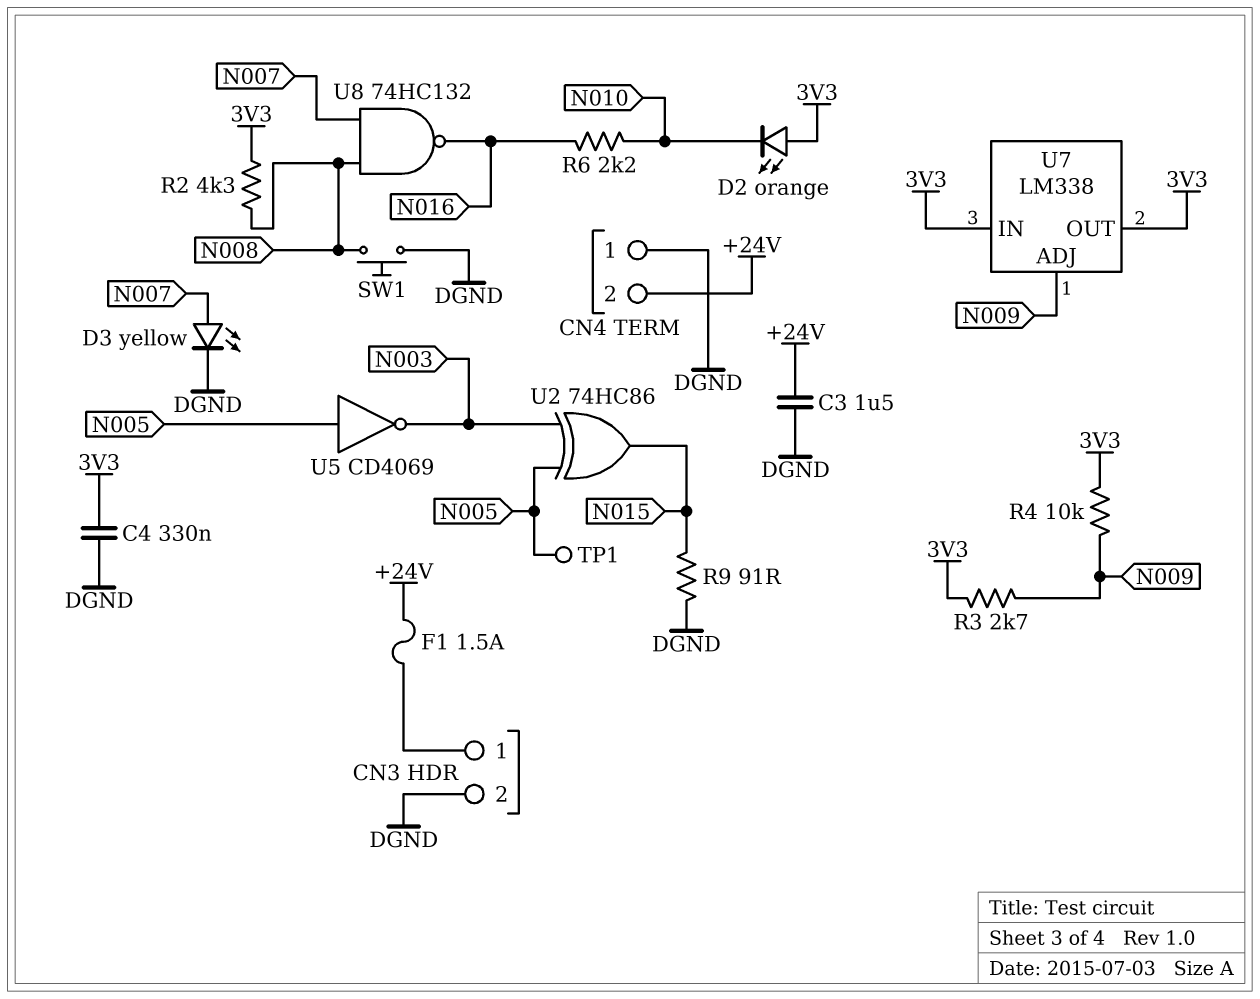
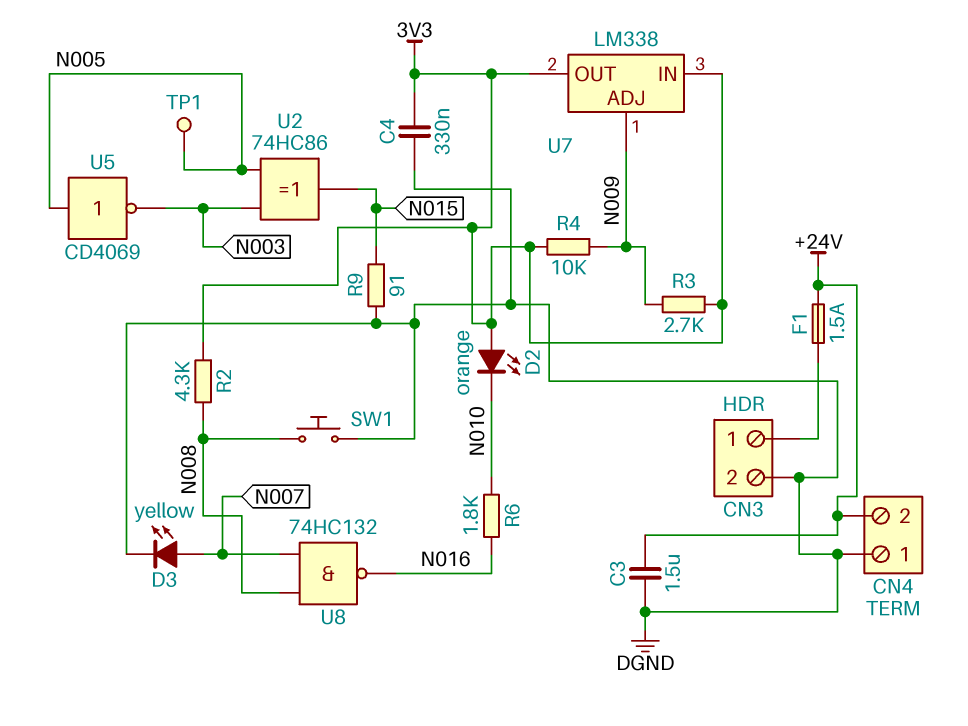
R6: 2.2k (N010, N016) -> 1.8k (N010, N016)

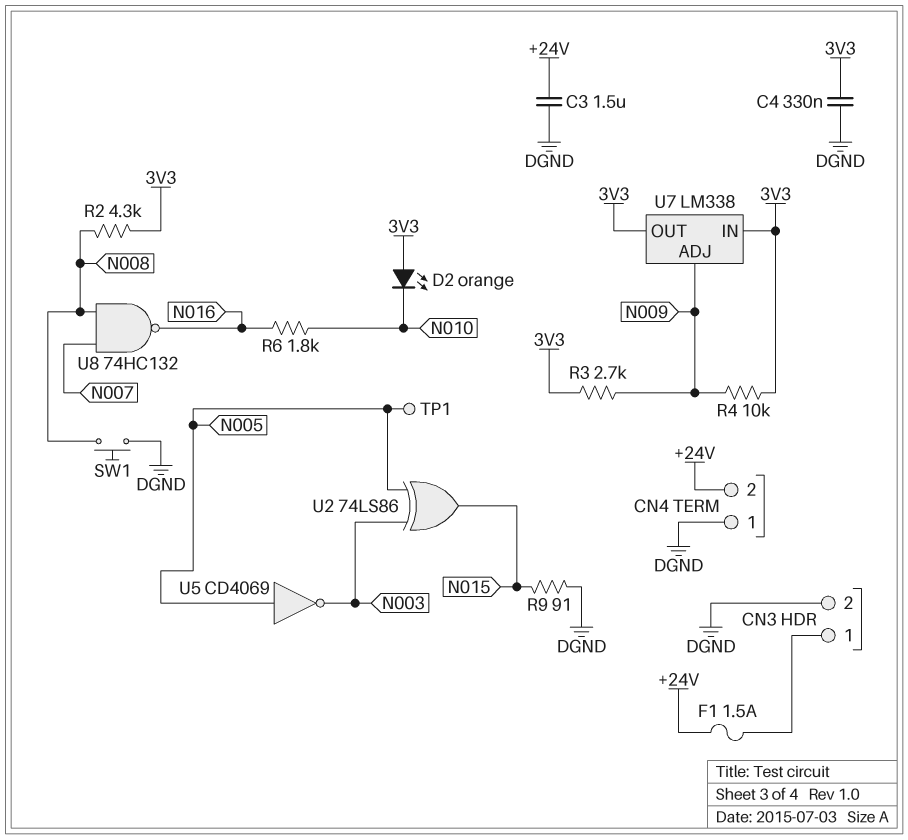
D3: LED yellow (A N007, K DGND) -> none
U2: XOR 74HC86 (in N003, in N005, out N015) -> XOR 74LS86 (in N003, in N005, out N015)

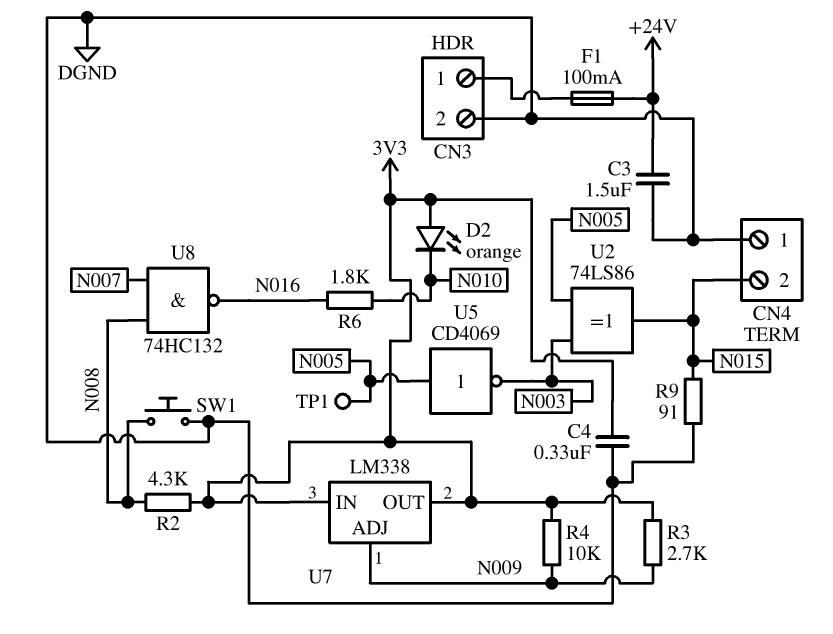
CN4 pin 2: +24V -> N015
F1: 1.5A (+24V, CN3/1) -> 100mA (+24V, CN3/1)

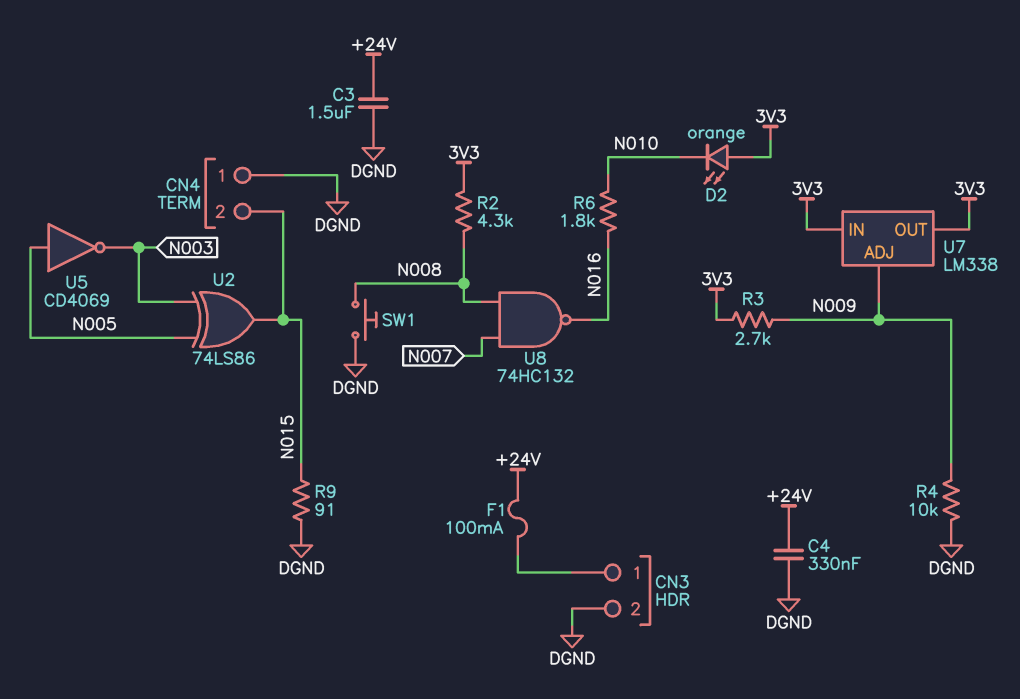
C4: 330nF (3V3, DGND) -> 330nF (+24V, DGND)
R4: 10k (3V3, N009) -> 10k (DGND, N009)
TP1: test point (N005) -> none

